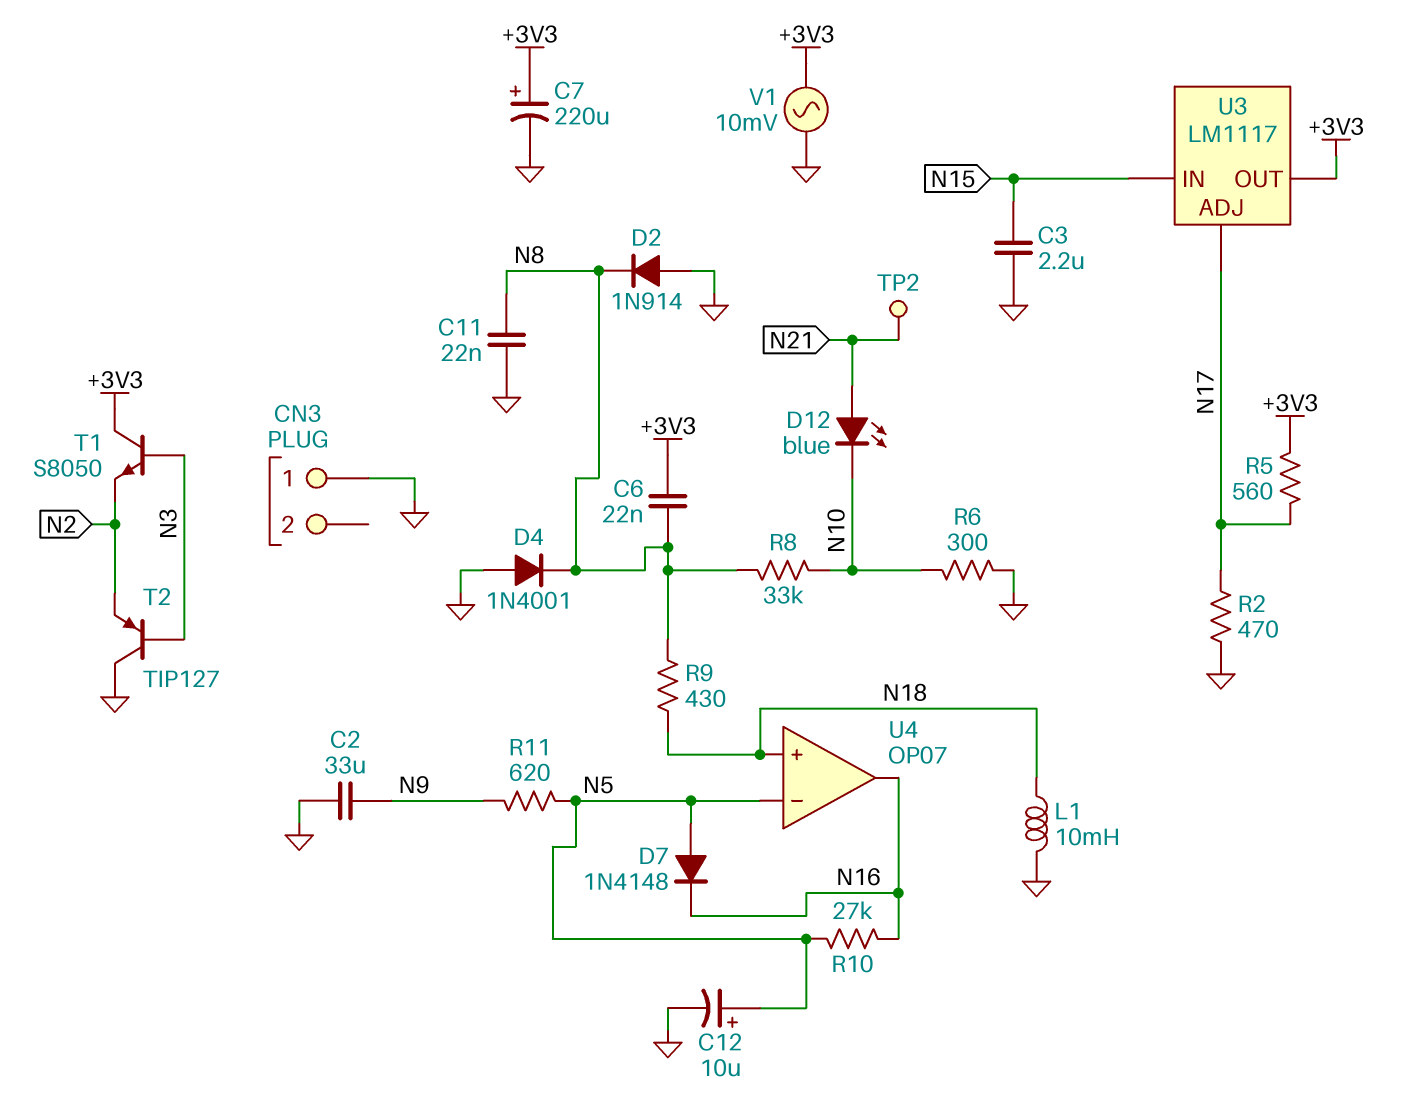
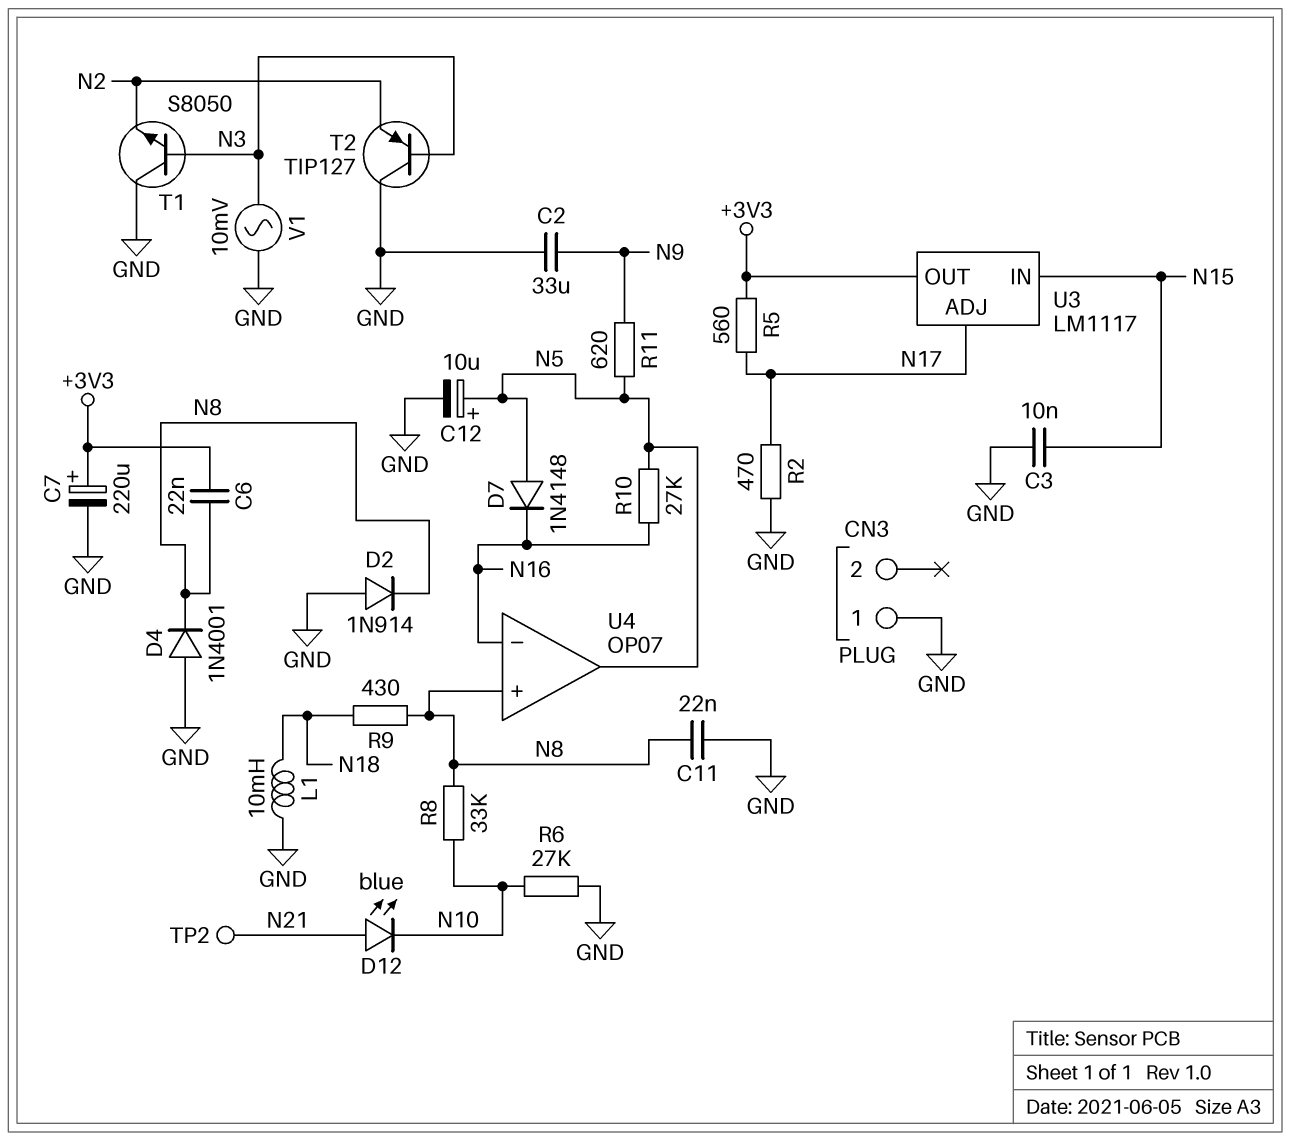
C3: 2.2uF (GND, N15) -> 10nF (GND, N15)
R6: 300 (GND, N10) -> 27k (GND, N10)
T1: NPN S8050 (B N3, C +3V3, E N2) -> NPN S8050 (B N3, C GND, E N2)
U4 pin in+: N18 -> N8
U4 pin in-: N5 -> N16
U4 pin out: N16 -> N5
V1: AC 10mV (+3V3, GND) -> AC 10mV (GND, N3)

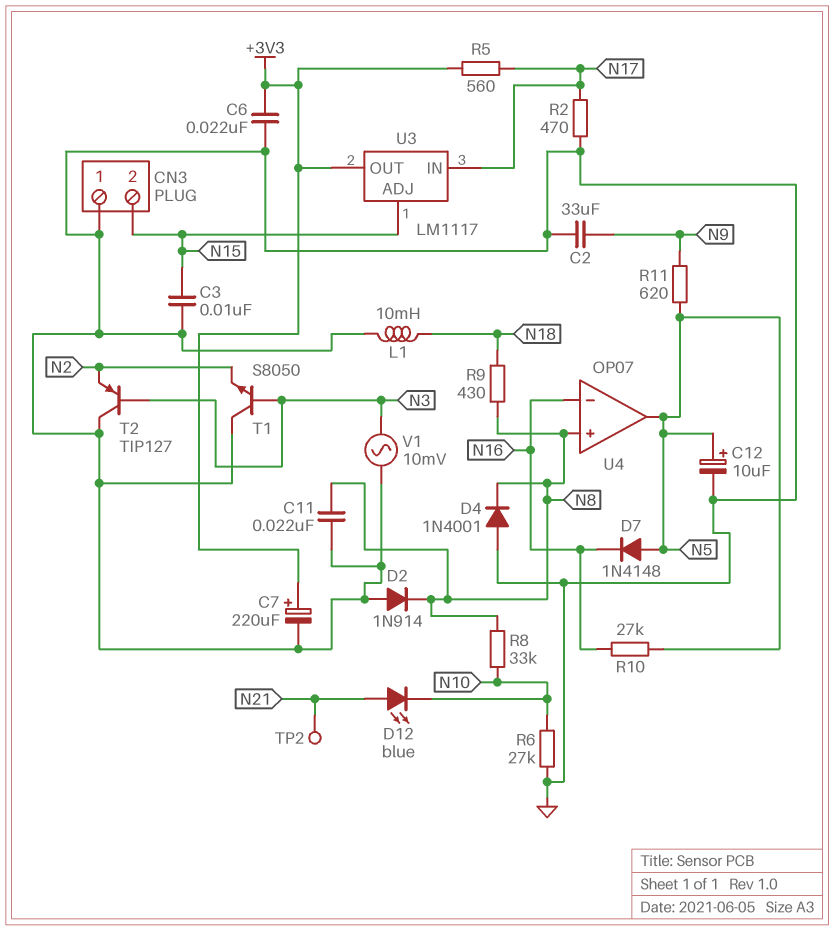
C6: 22nF (+3V3, N8) -> 22nF (+3V3, GND)
CN3 pin 2: none -> N15
U3 pin ADJ: N17 -> N15
U3 pin IN: N15 -> N17

